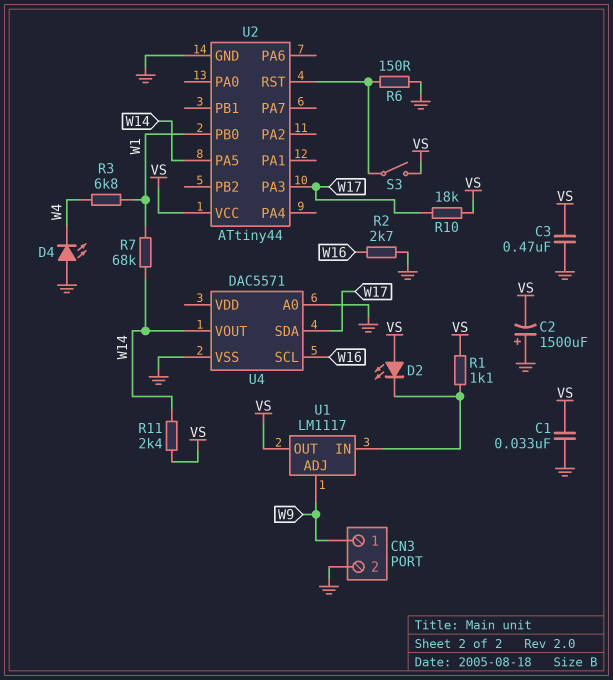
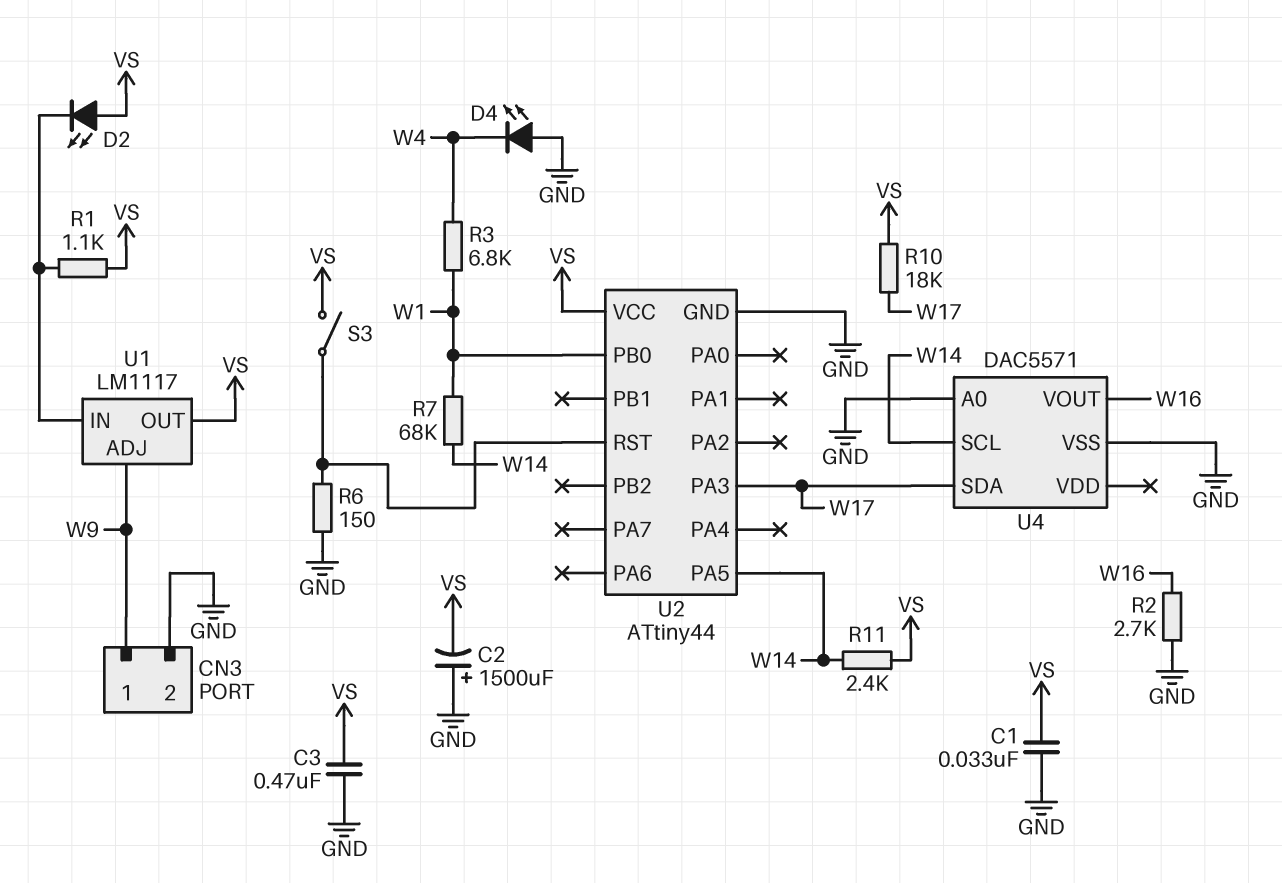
U4 pin SCL: W16 -> W14
U4 pin VOUT: W14 -> W16

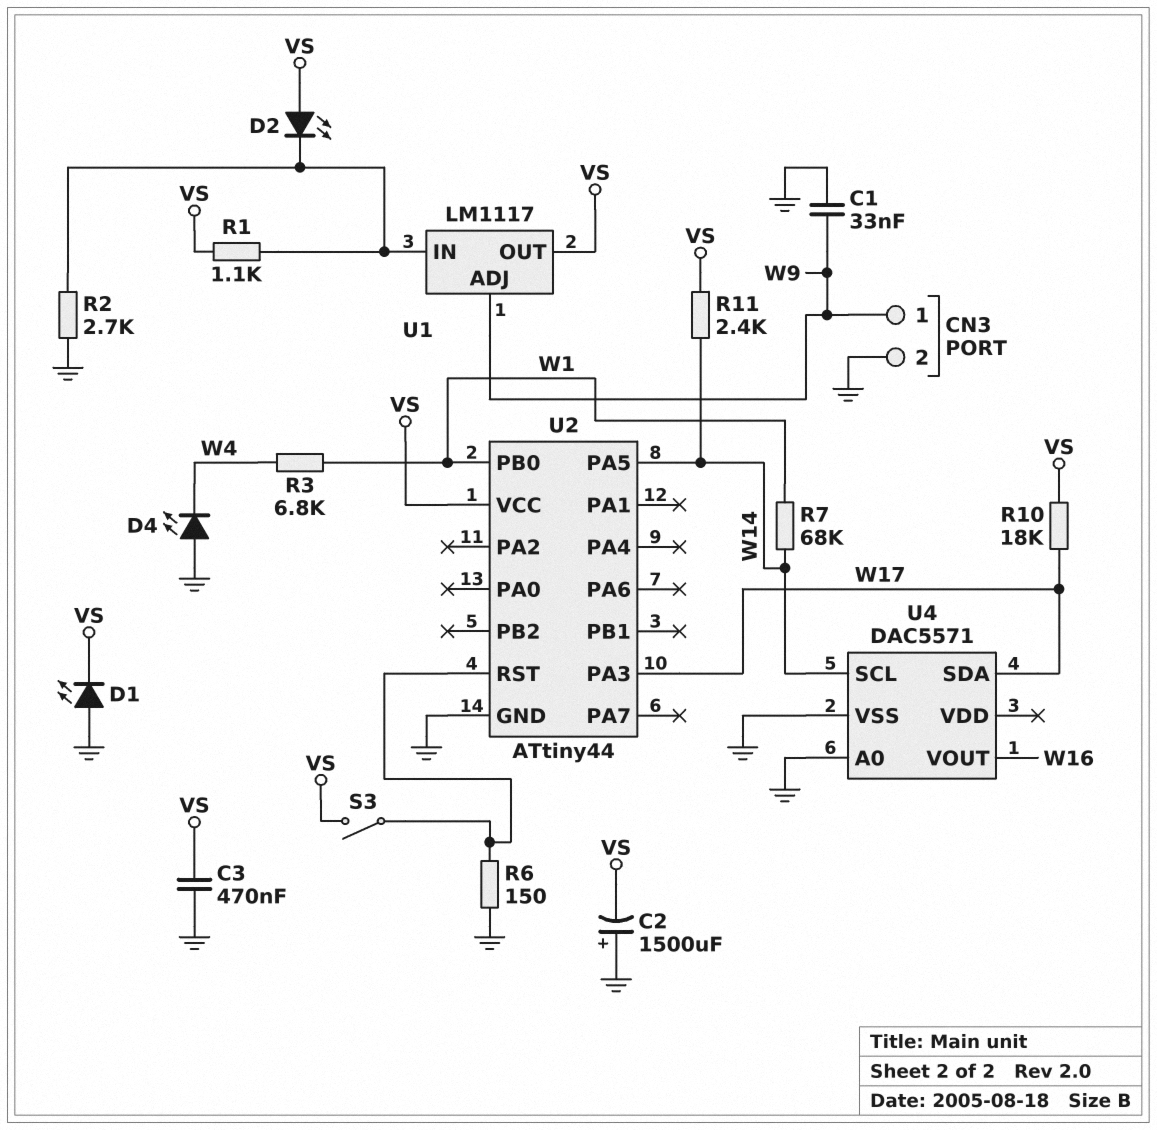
C1: 33nF (GND, VS) -> 33nF (GND, W9)
D1: none -> LED (A GND, K VS)
R2: 2.7k (GND, W16) -> 2.7k (GND, U1/IN)

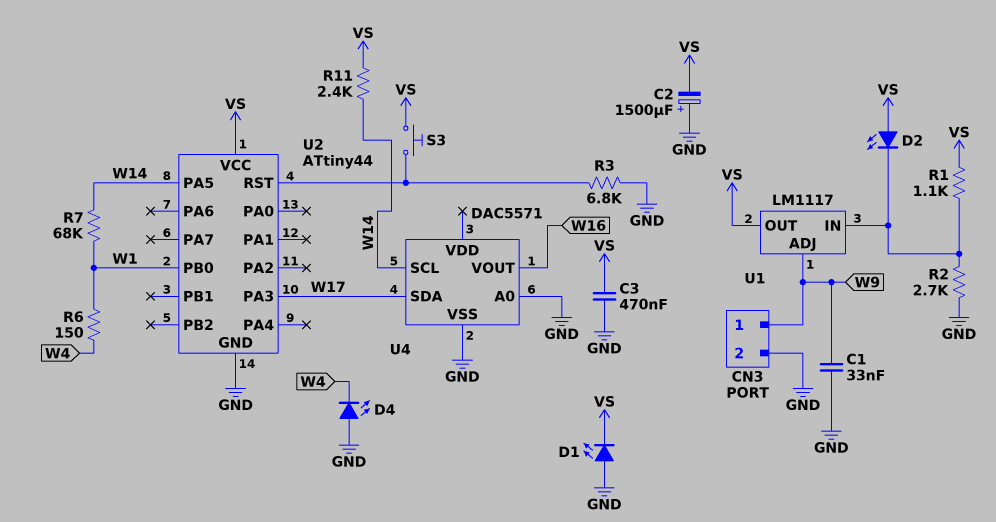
R3: 6.8k (W1, W4) -> 6.8k (GND, U2/RST)
R6: 150 (GND, U2/RST) -> 150 (W1, W4)
R10: 18k (VS, W17) -> none
S3: switch (U2/RST, VS) -> button (U2/RST, VS)

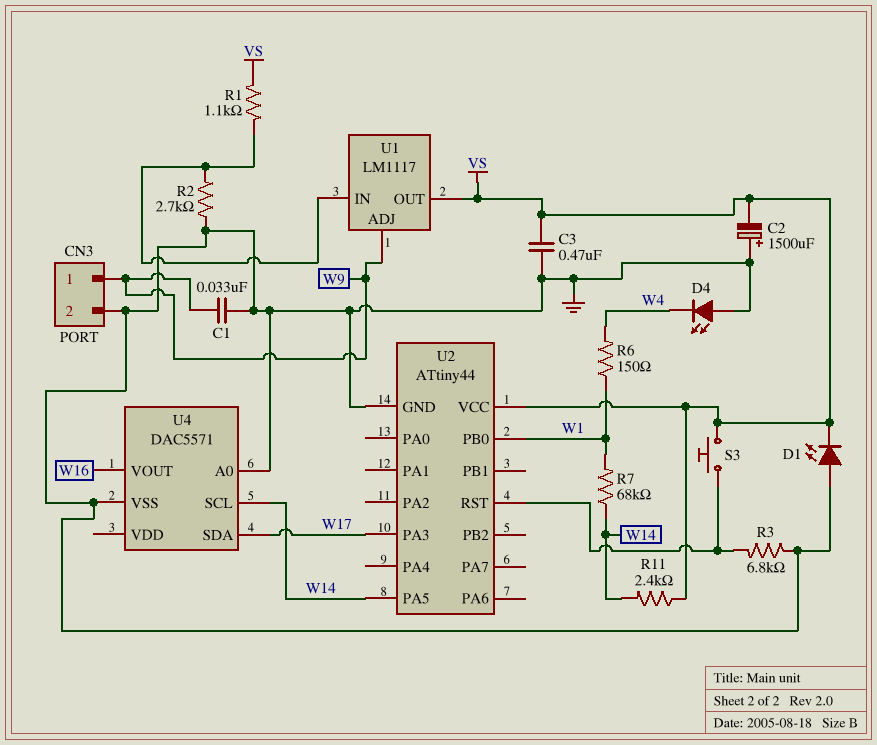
D2: LED (A VS, K U1/IN) -> none

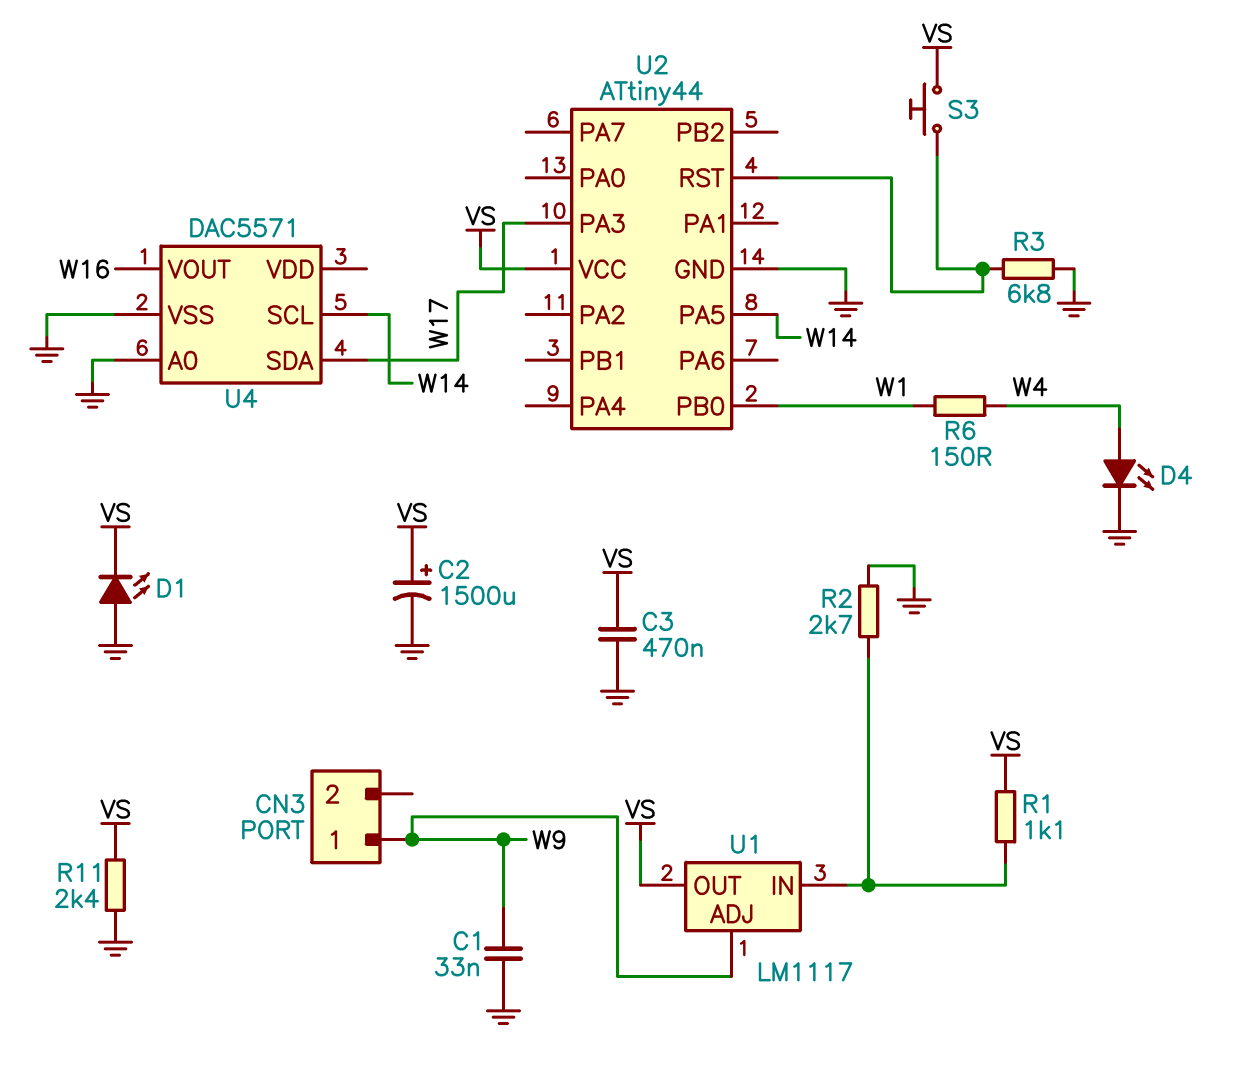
C2: 1500uF (plus GND, minus VS) -> 1500uF (plus VS, minus GND)
CN3 pin 2: GND -> none
D4: LED (A GND, K W4) -> LED (A W4, K GND)
R7: 68k (W1, W14) -> none
R11: 2.4k (VS, W14) -> 2.4k (GND, VS)

